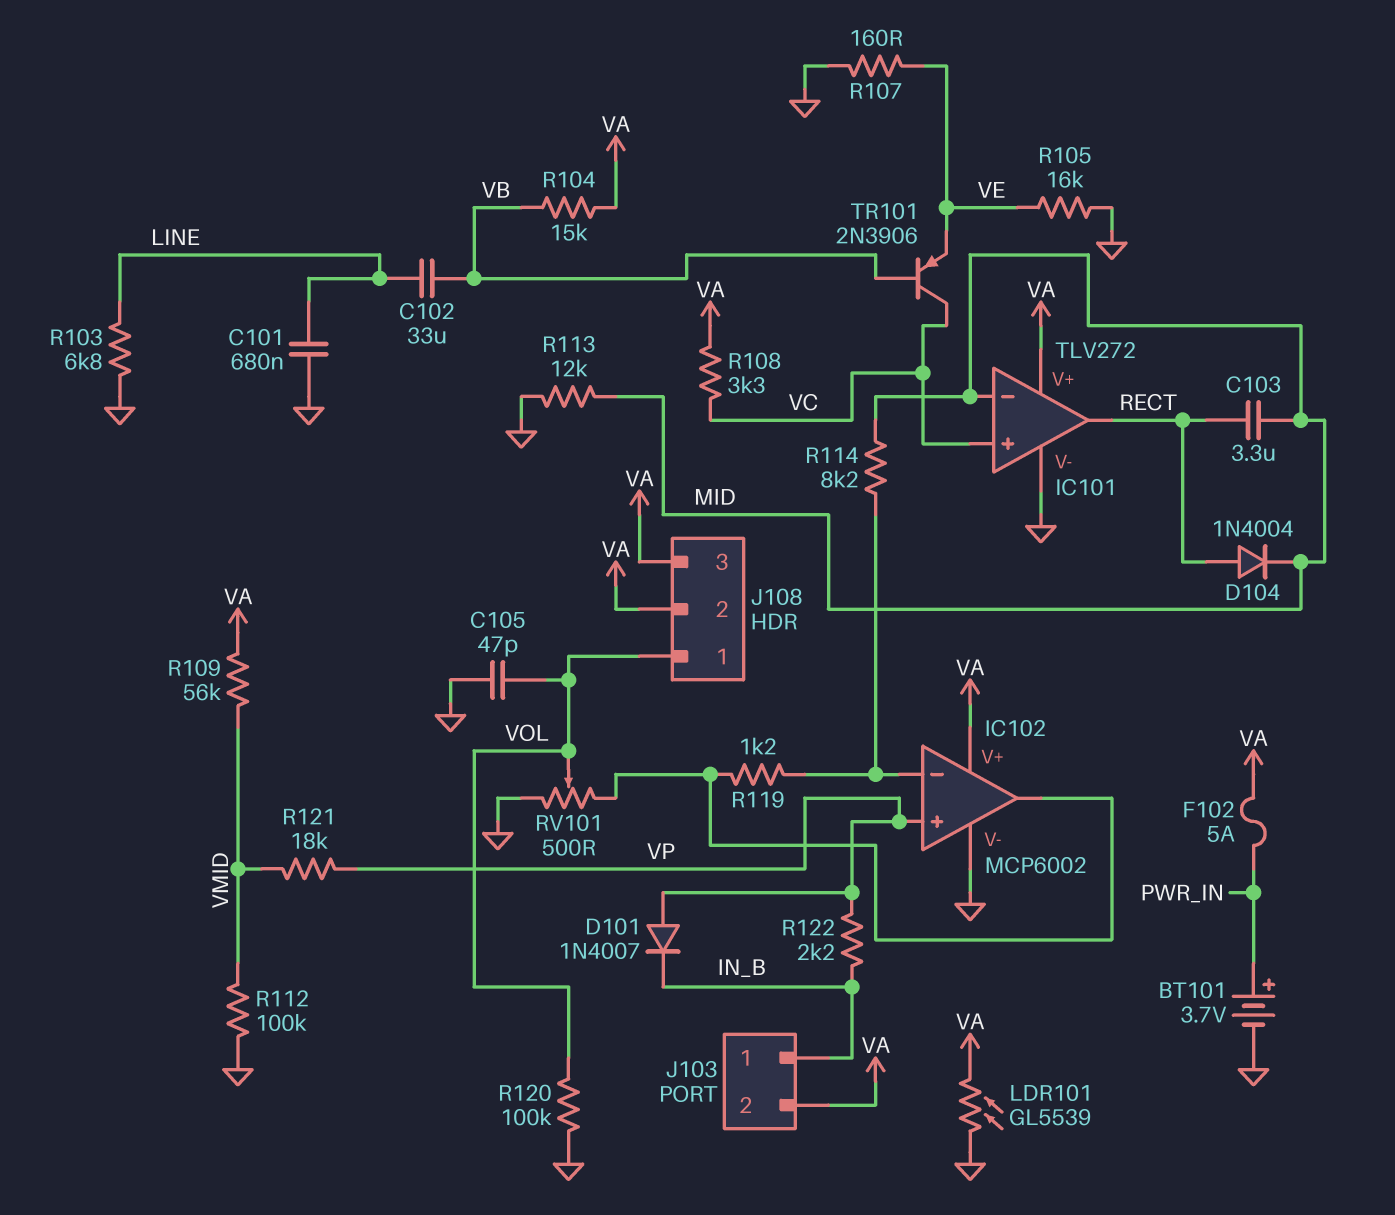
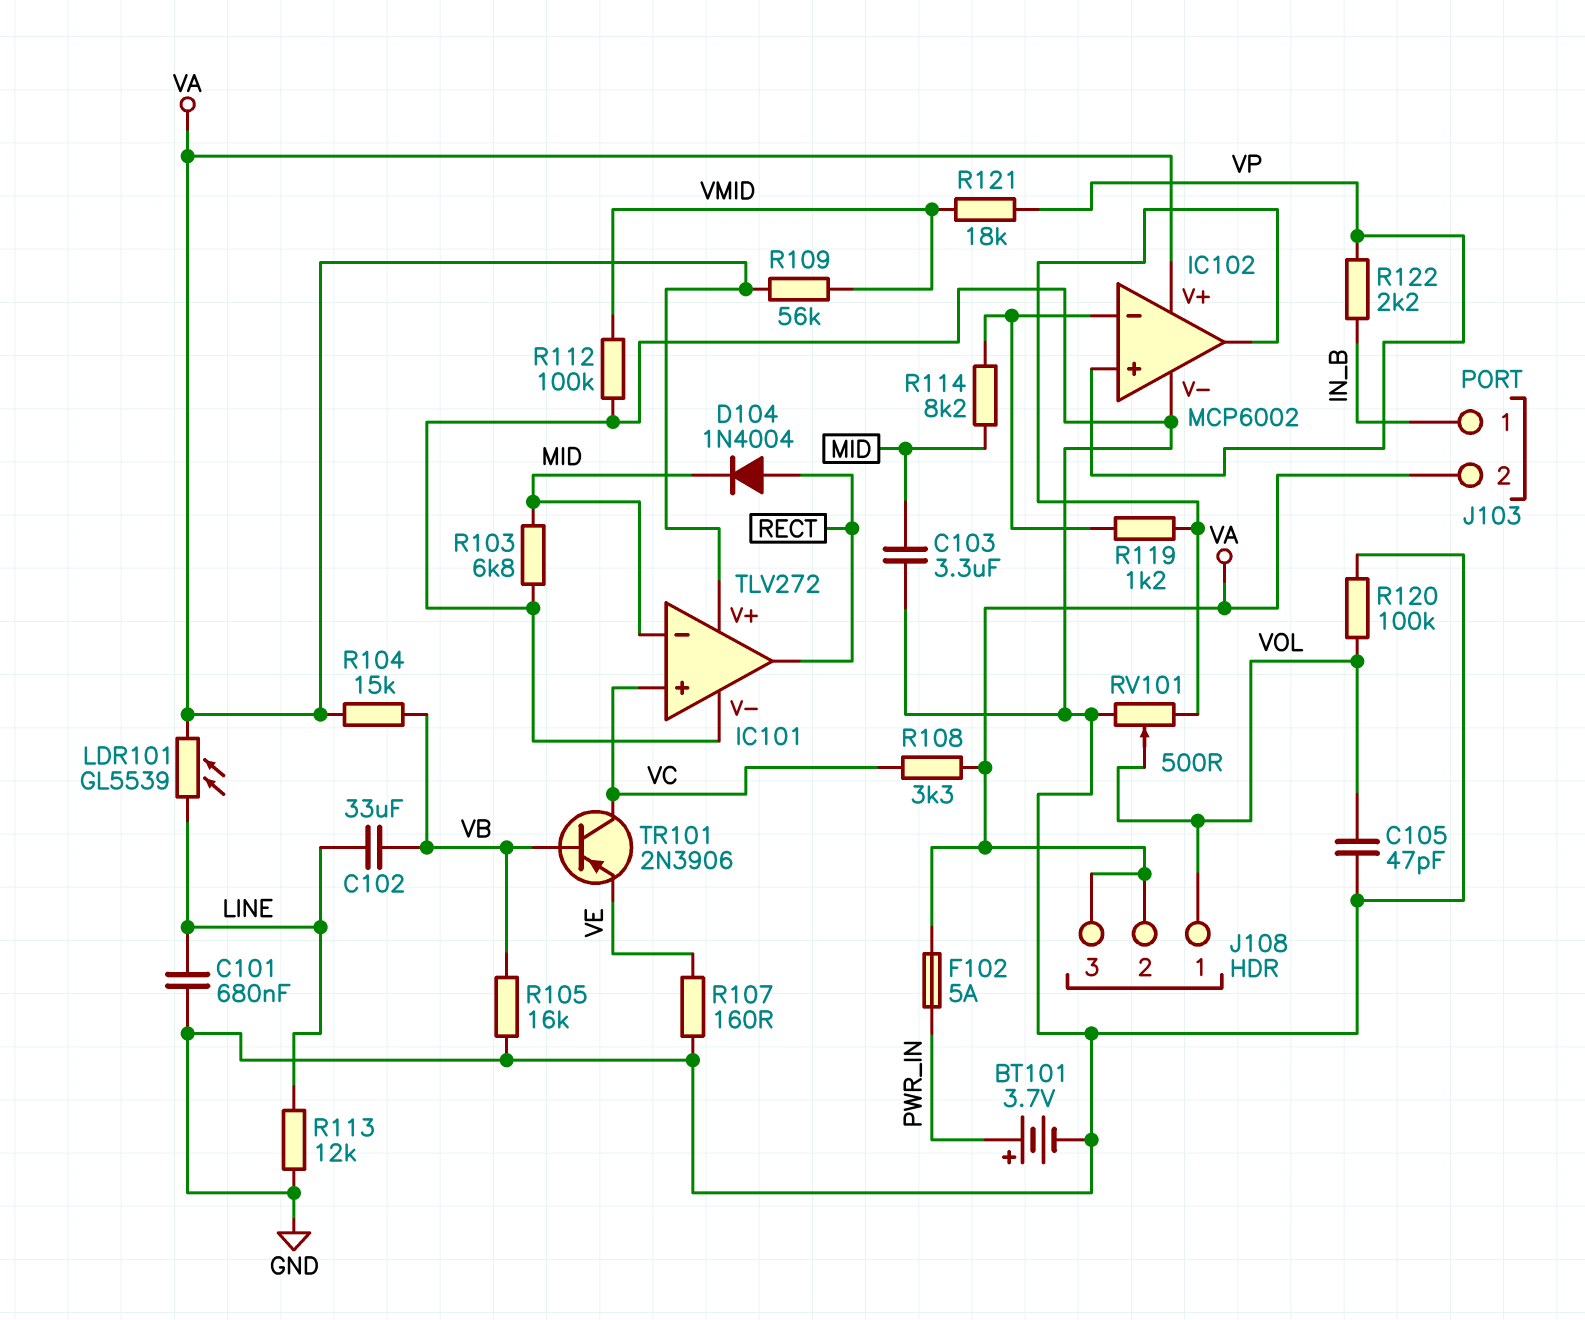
C103: 3.3uF (MID, RECT) -> 3.3uF (GND, MID)
D101: diode 1N4007 (A VP, K IN_B) -> none
LDR101: GL5539 (GND, VA) -> GL5539 (LINE, VA)
R103: 6.8k (GND, LINE) -> 6.8k (GND, MID)
R105: 16k (GND, VE) -> 16k (GND, VB)
R113: 12k (GND, MID) -> 12k (GND, LINE)

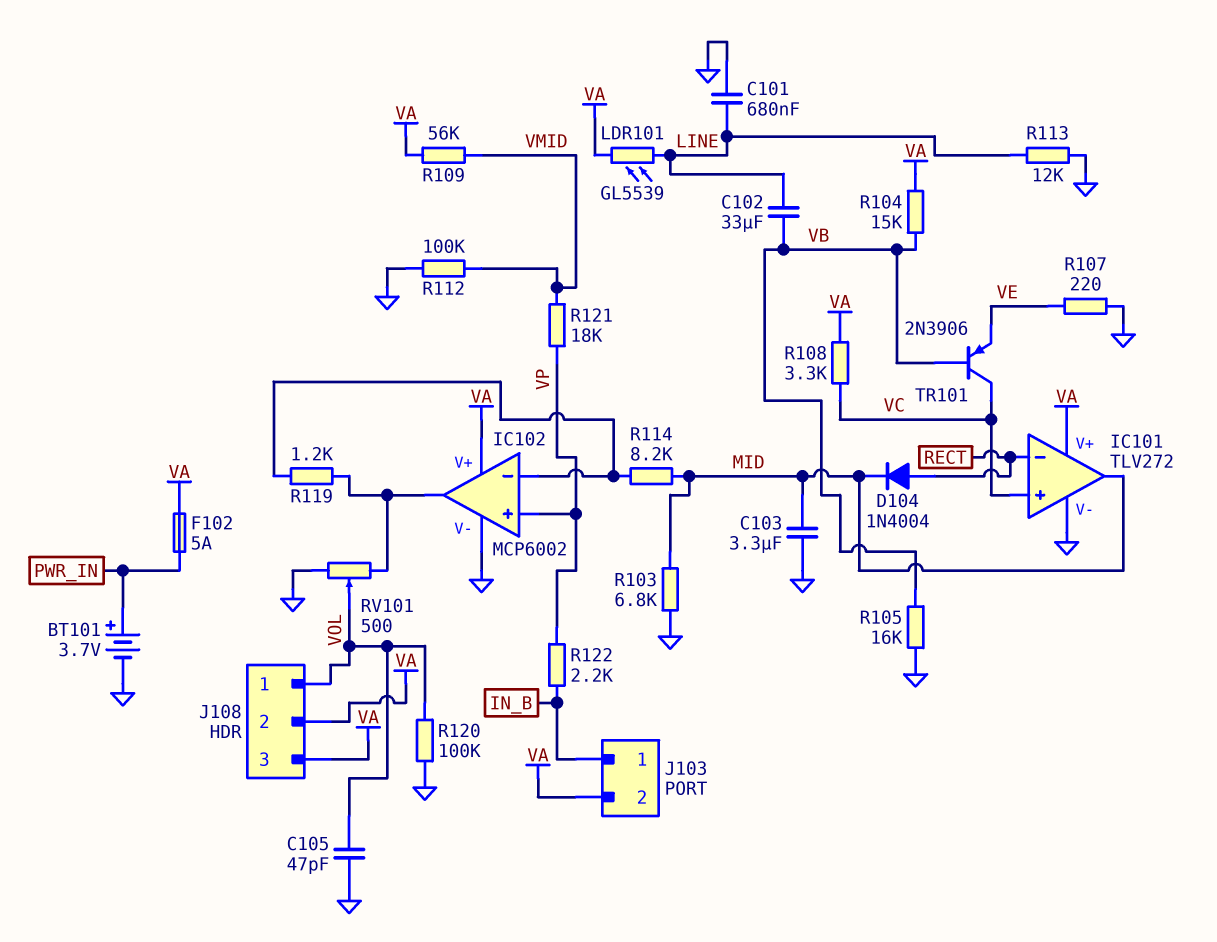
IC101 pin in-: MID -> RECT
IC101 pin out: RECT -> MID
R107: 160 (GND, VE) -> 220 (GND, VE)

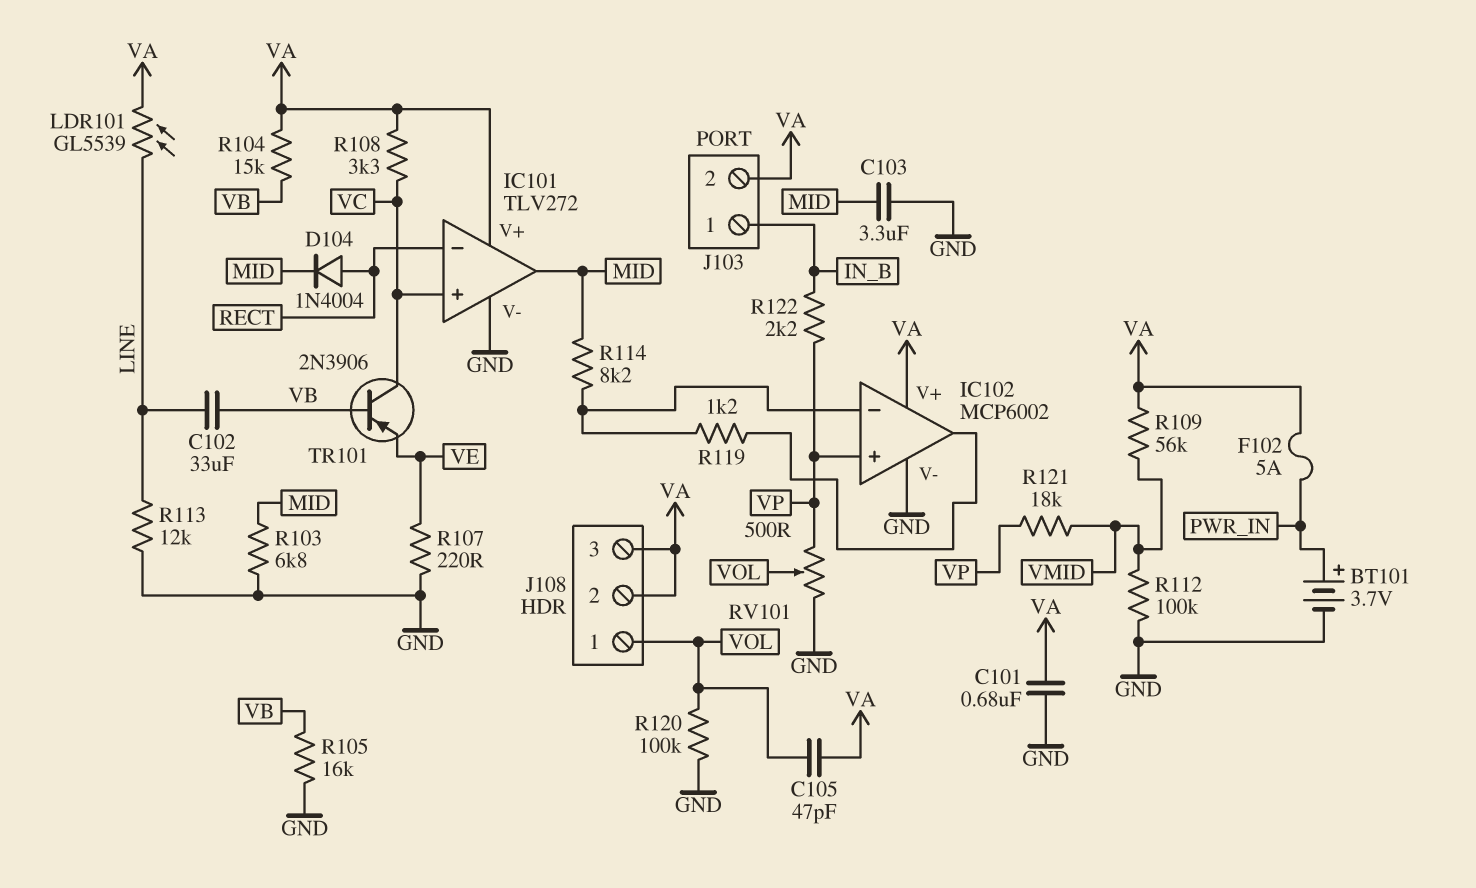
C101: 680nF (GND, LINE) -> 680nF (GND, VA)
C105: 47pF (GND, VOL) -> 47pF (VA, VOL)
RV101: 500 (GND, IC102/out, wiper VOL) -> 500 (GND, VP, wiper VOL)

